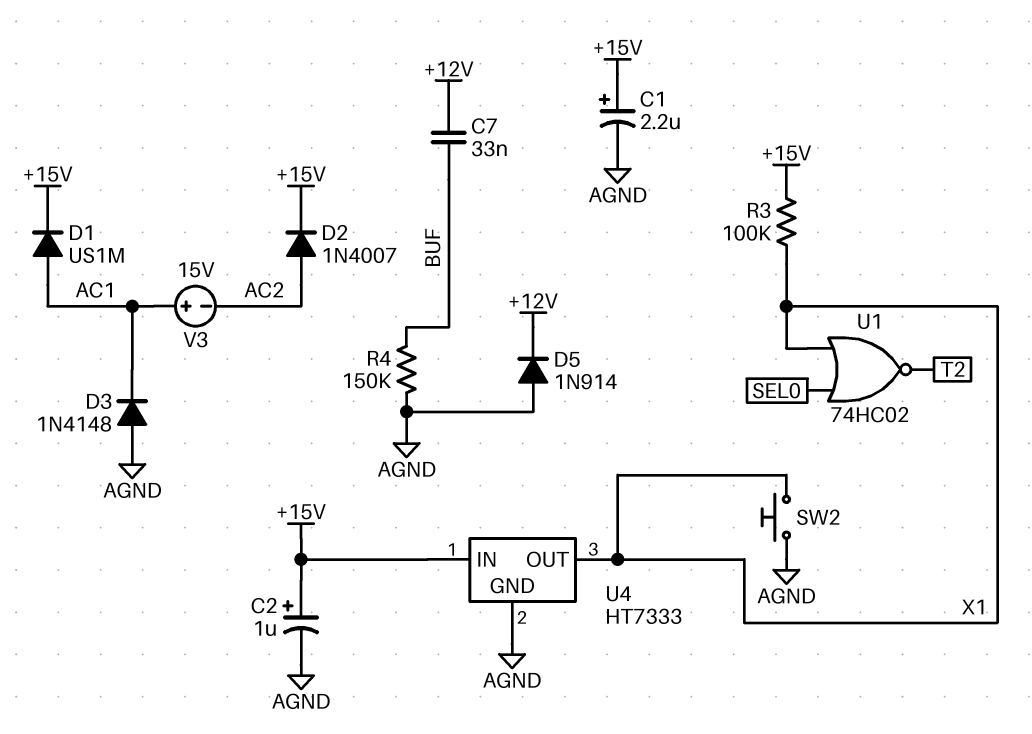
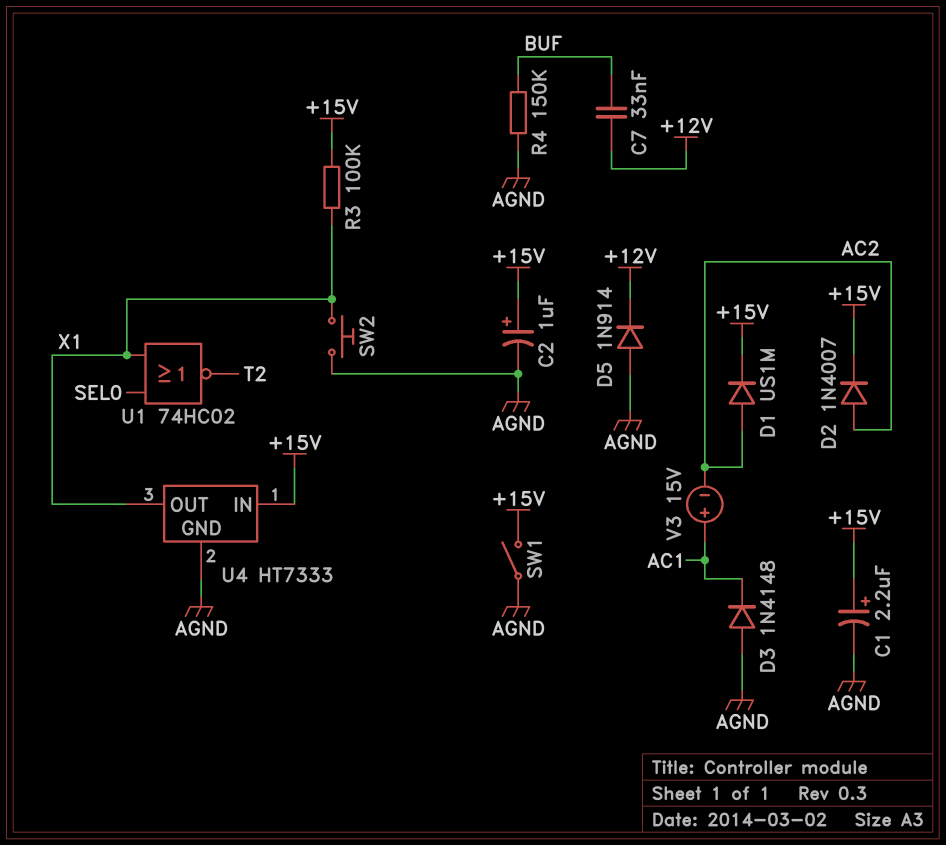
D1: diode US1M (A AC1, K +15V) -> diode US1M (A AC2, K +15V)
SW1: none -> switch (+15V, AGND)

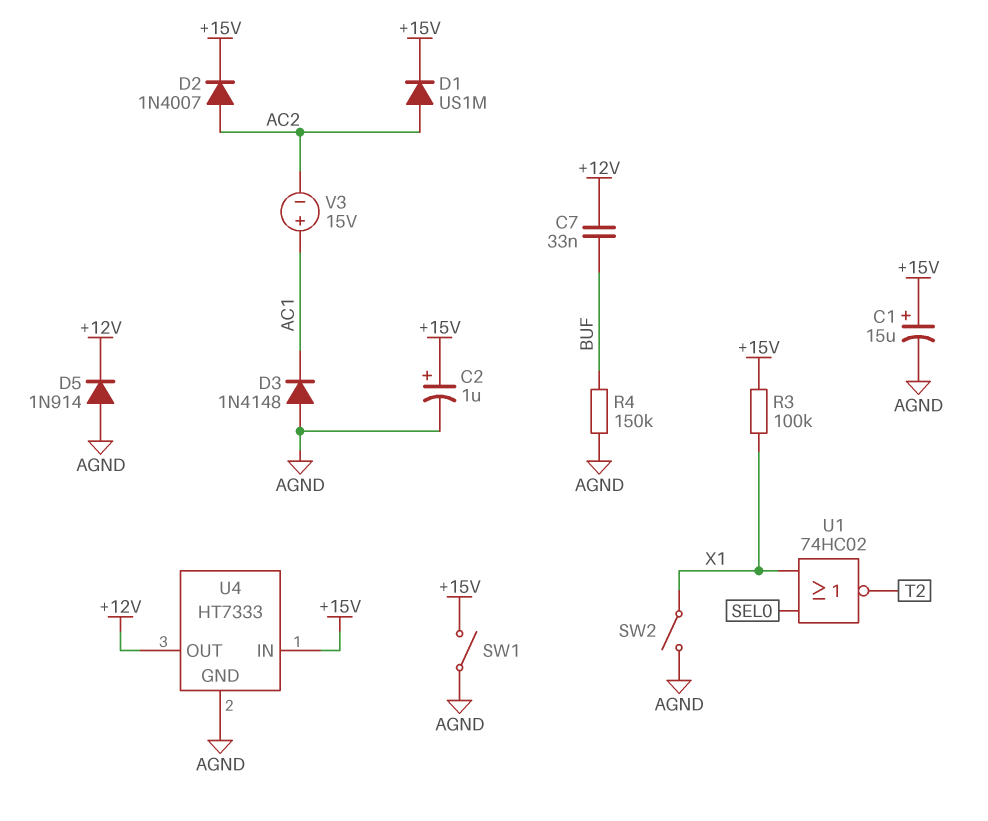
C1: 2.2uF (plus +15V, minus AGND) -> 15uF (plus +15V, minus AGND)
SW2: button (AGND, X1) -> switch (AGND, X1)
U4 pin OUT: X1 -> +12V

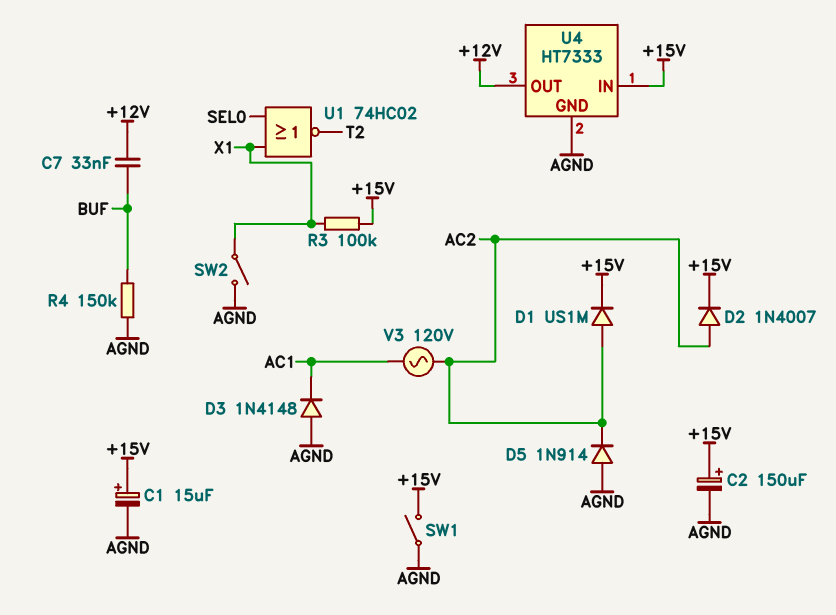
C2: 1uF (plus +15V, minus AGND) -> 150uF (plus +15V, minus AGND)
D5: diode 1N914 (A AGND, K +12V) -> diode 1N914 (A AGND, K AC2)
V3: 15V (plus AC1, minus AC2) -> AC 120V (AC1, AC2)

